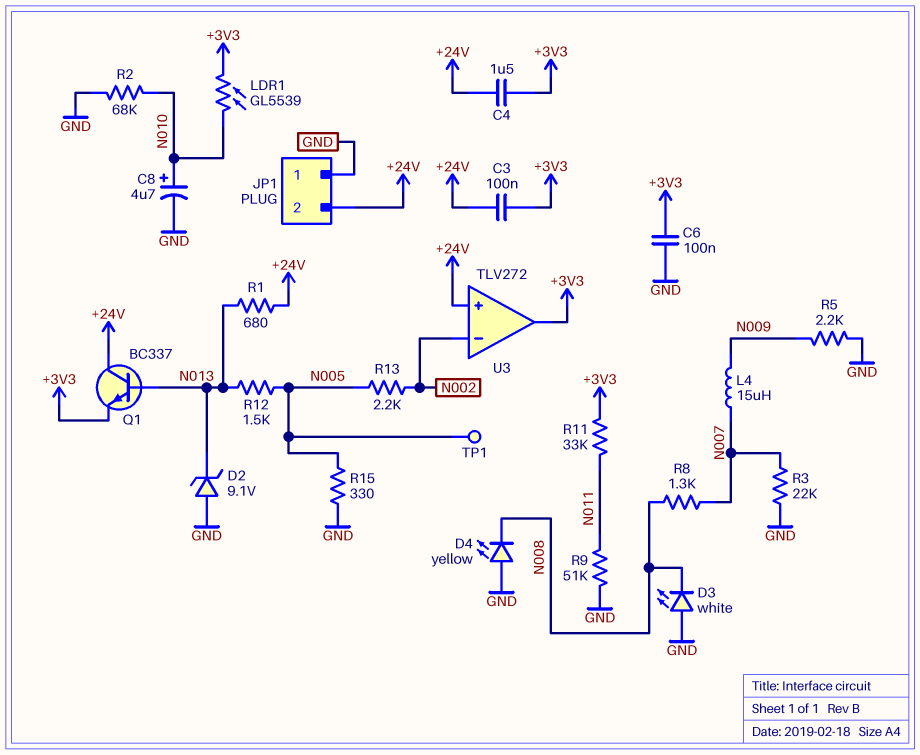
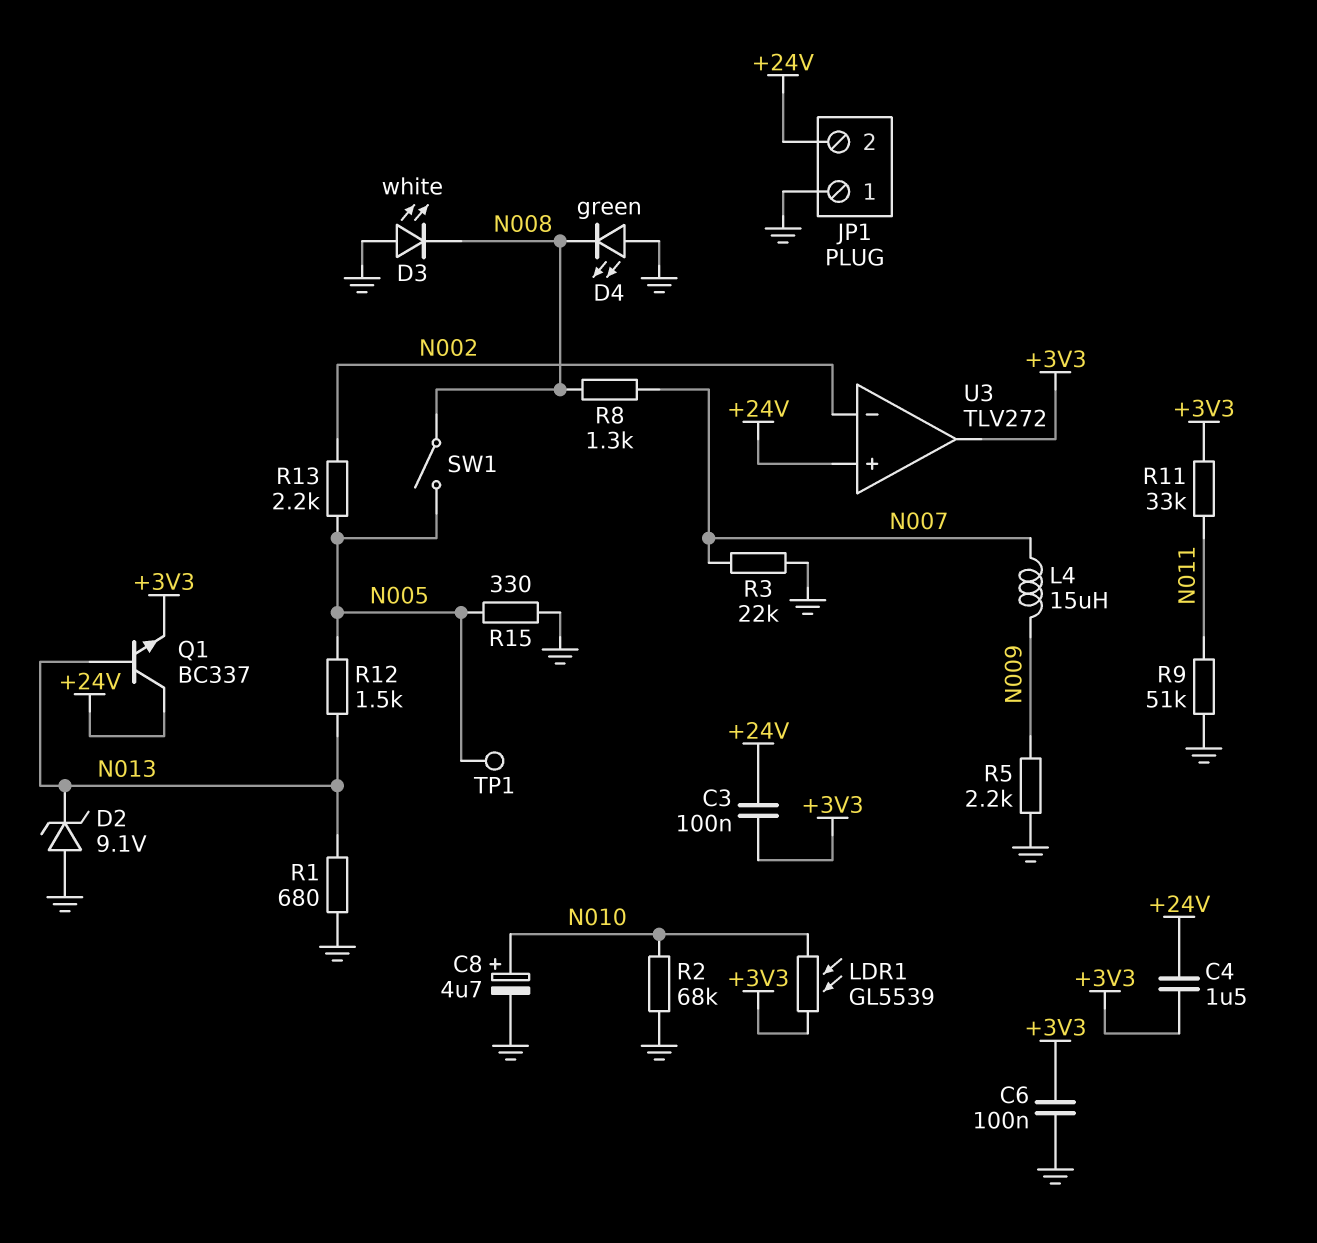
D4: LED yellow (A GND, K N008) -> LED green (A GND, K N008)
R1: 680 (+24V, N013) -> 680 (GND, N013)
SW1: none -> switch (N005, N008)

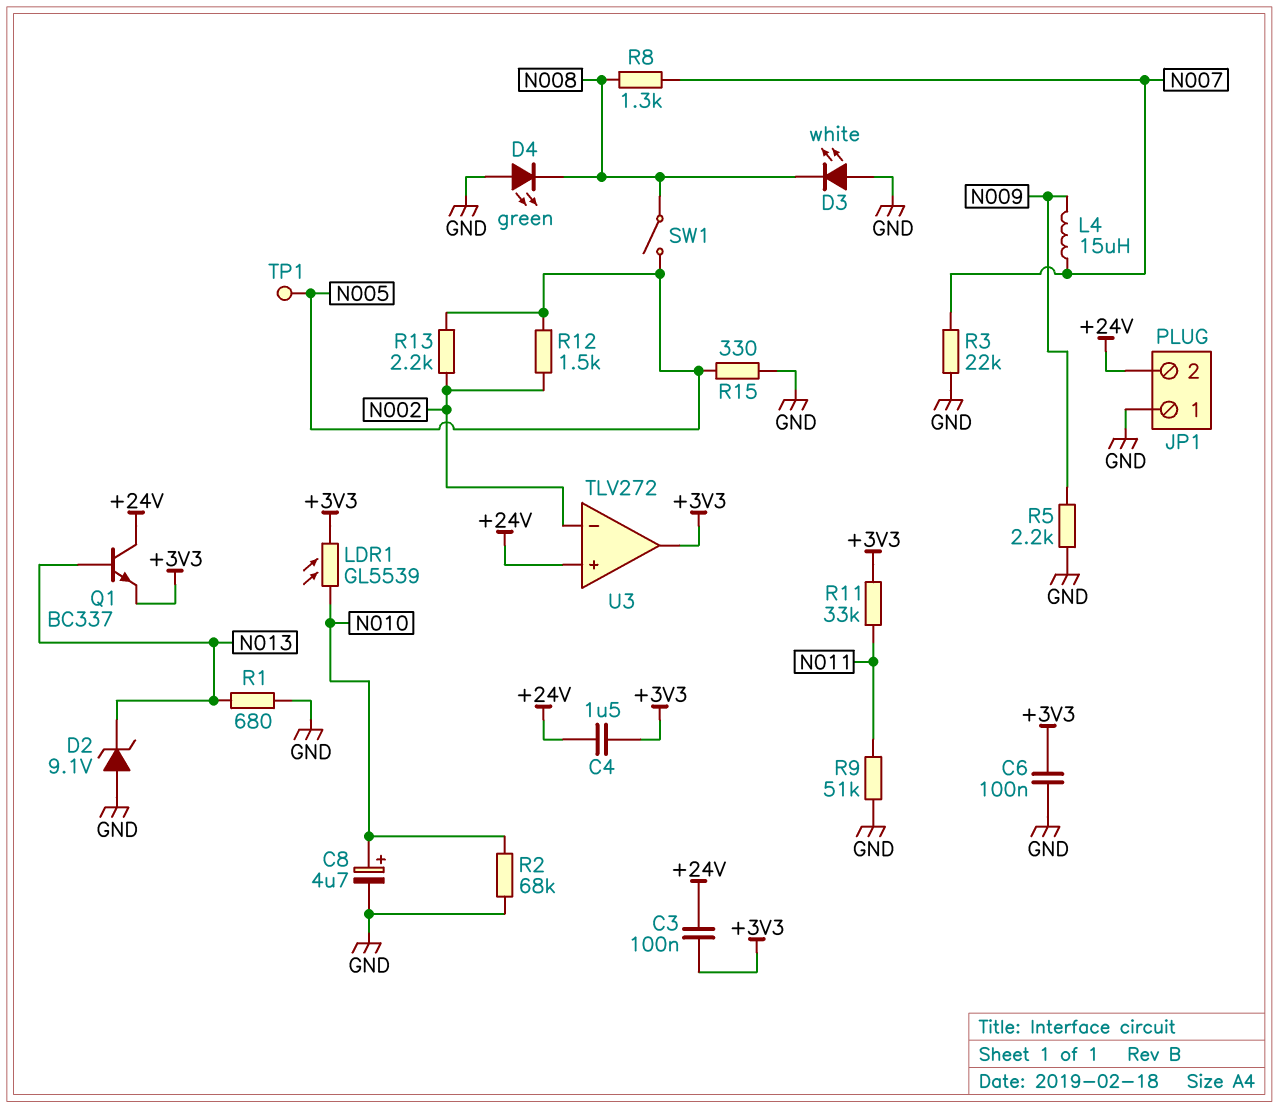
R12: 1.5k (N005, N013) -> 1.5k (N002, N005)

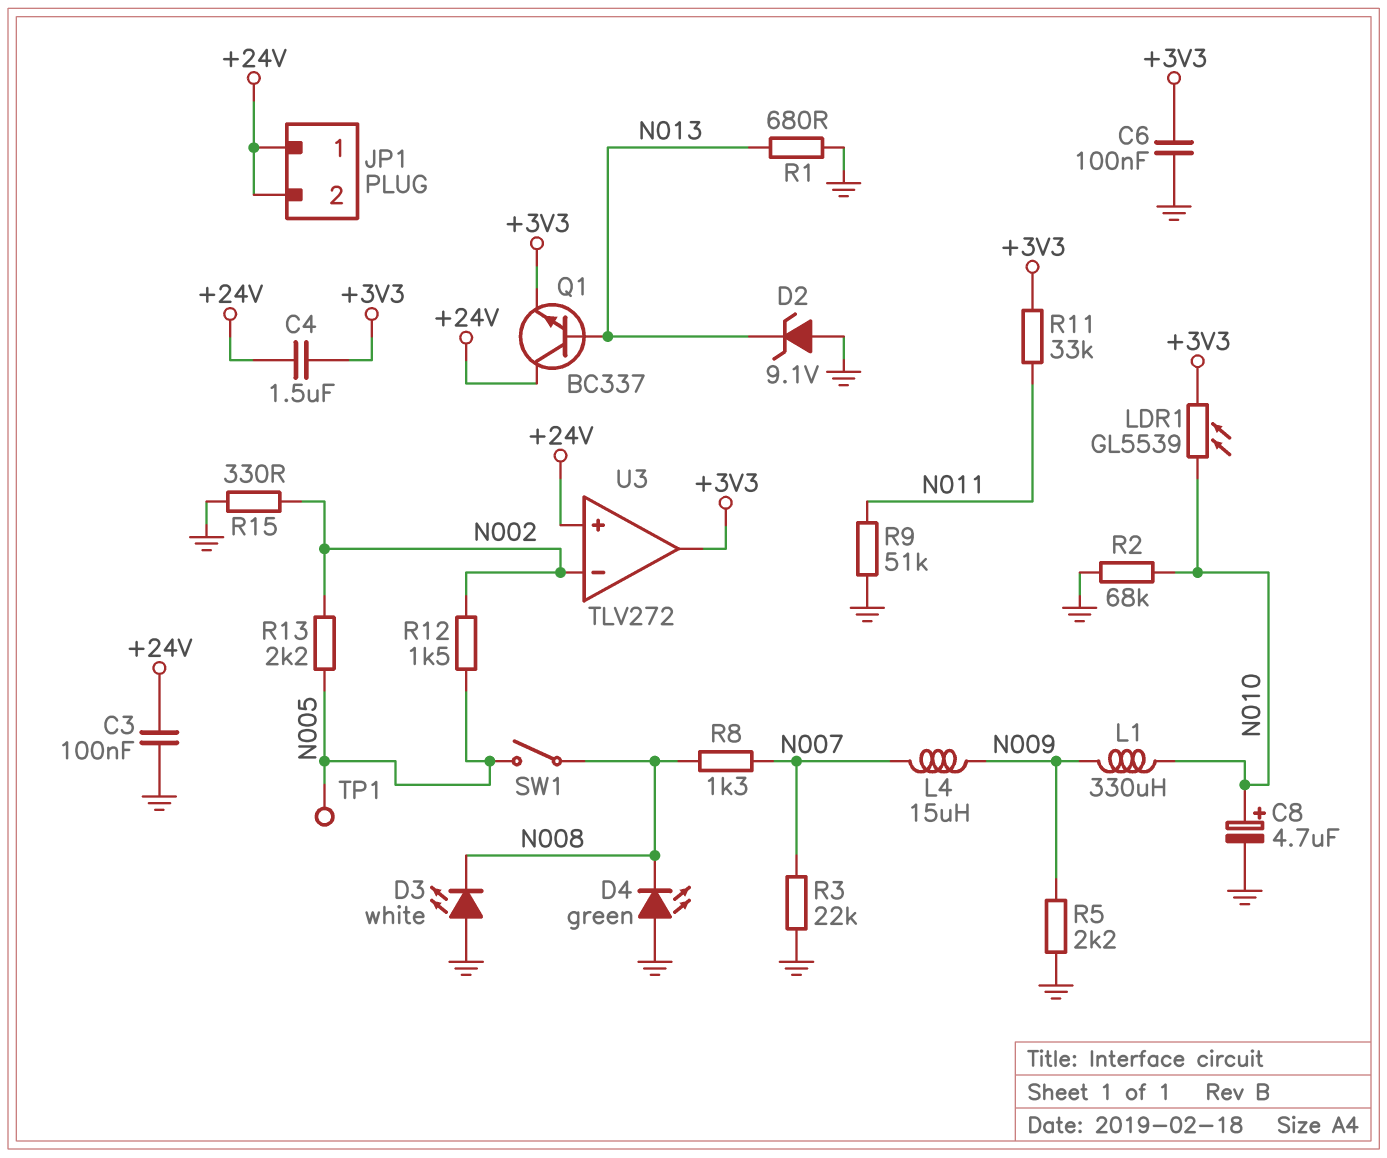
C3: 100nF (+3V3, +24V) -> 100nF (+24V, GND)
JP1 pin 1: GND -> +24V
L1: none -> 330uH (N009, N010)
R15: 330 (GND, N005) -> 330 (GND, N002)

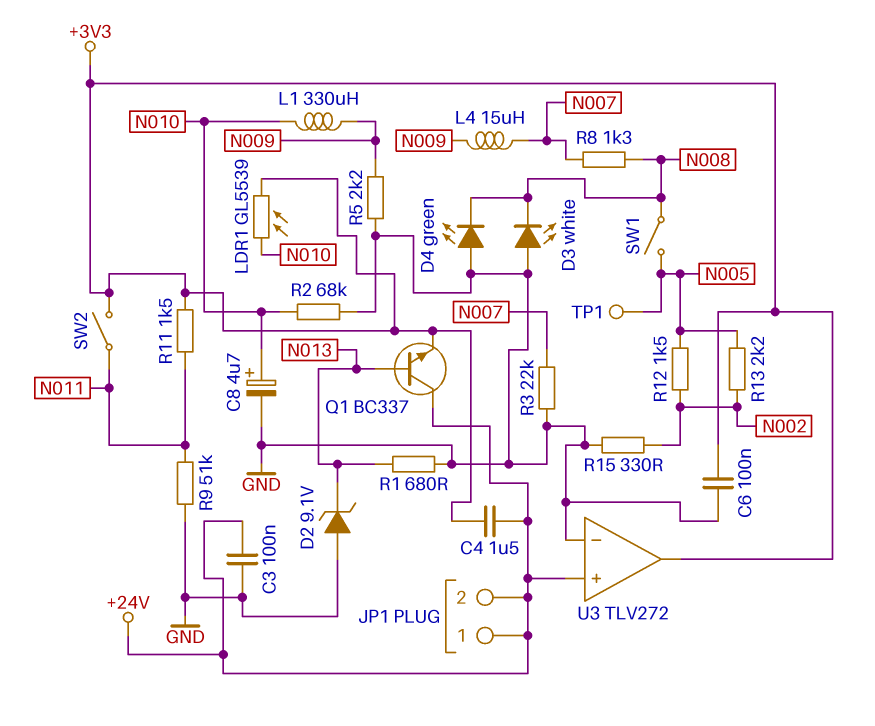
R11: 33k (+3V3, N011) -> 1.5k (+3V3, N011)
SW2: none -> switch (+3V3, N011)
U3 pin in-: N002 -> GND

